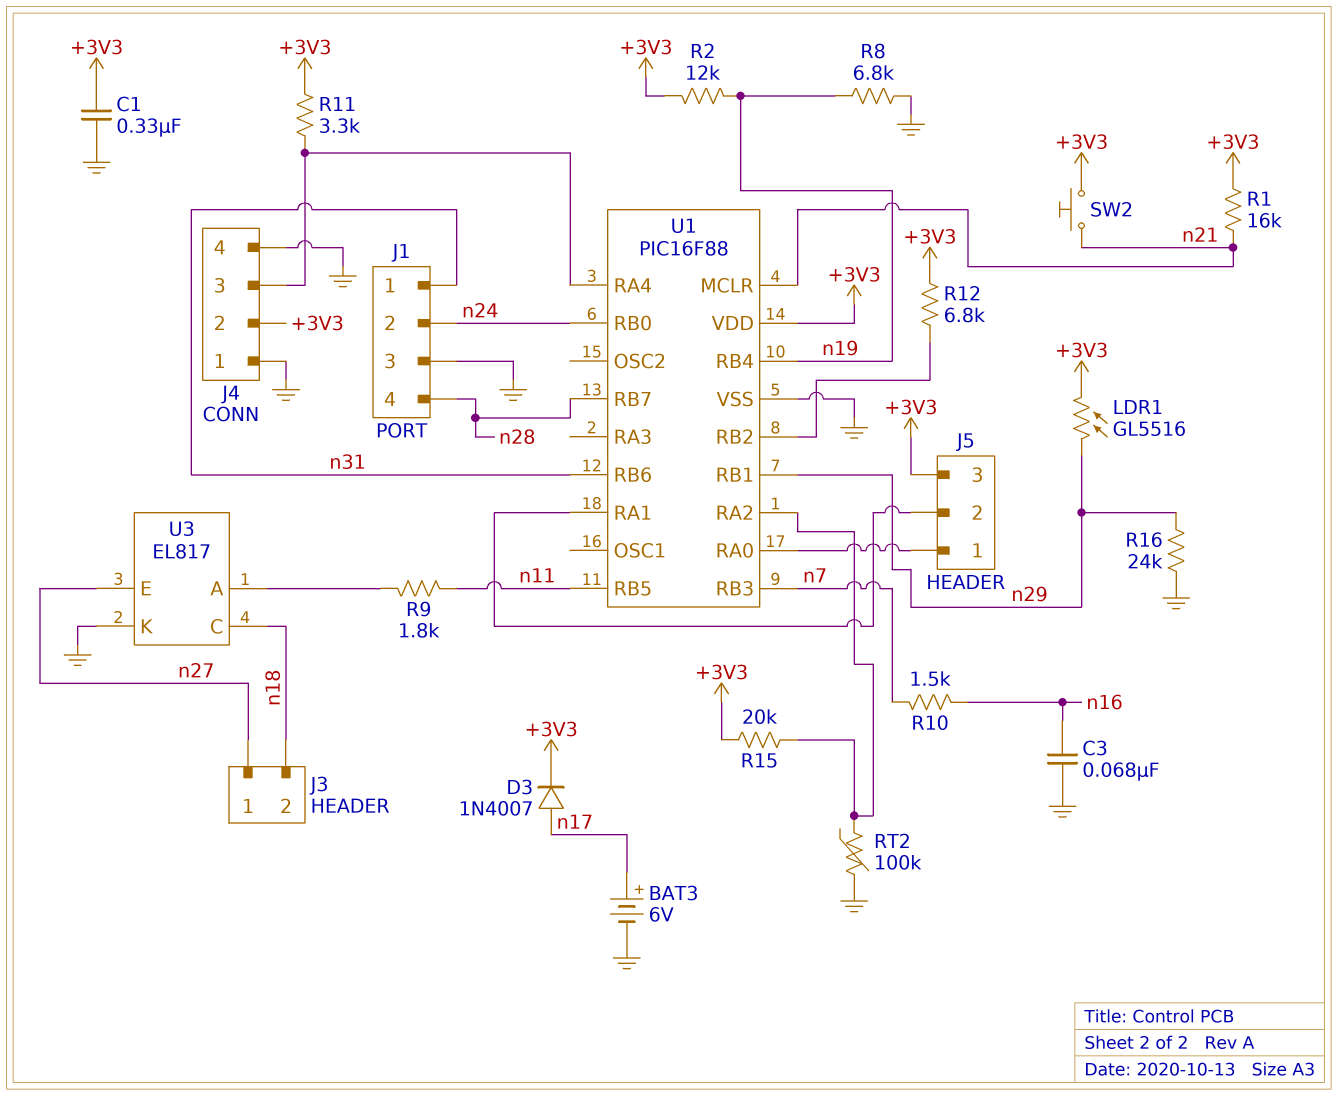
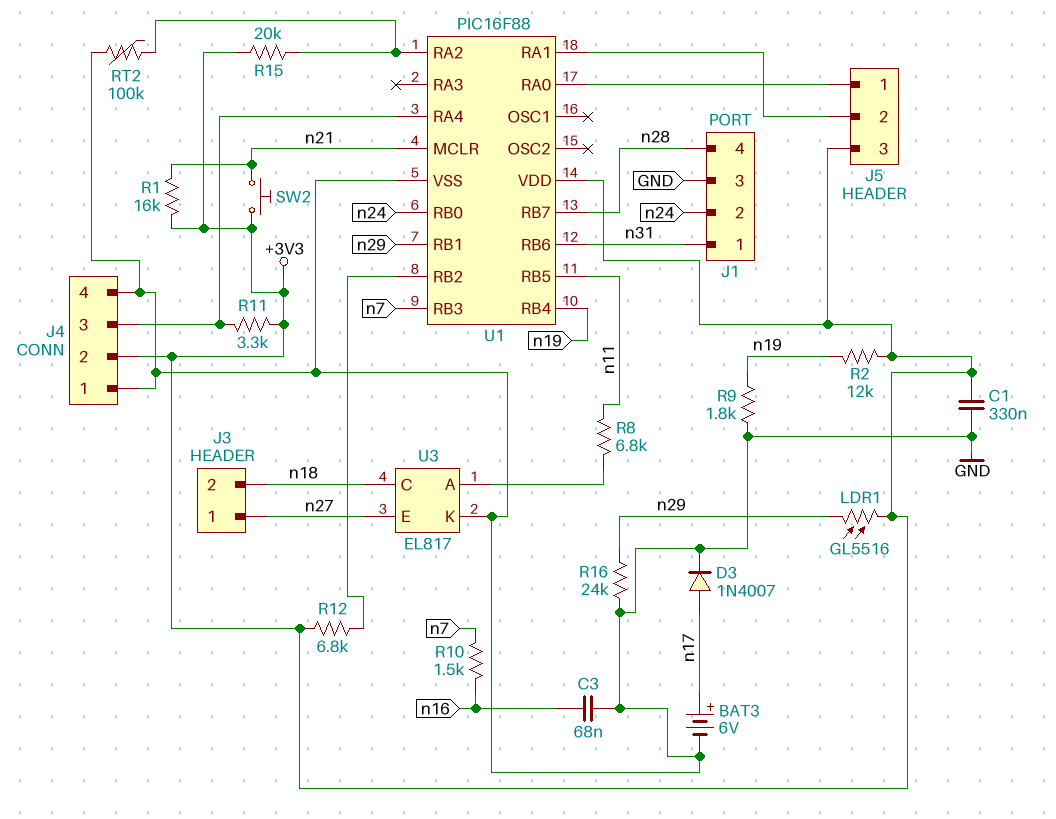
D3: diode 1N4007 (A n17, K +3V3) -> diode 1N4007 (A n17, K GND)
R8: 6.8k (GND, n19) -> 6.8k (U3/A, n11)
R9: 1.8k (U3/A, n11) -> 1.8k (GND, n19)

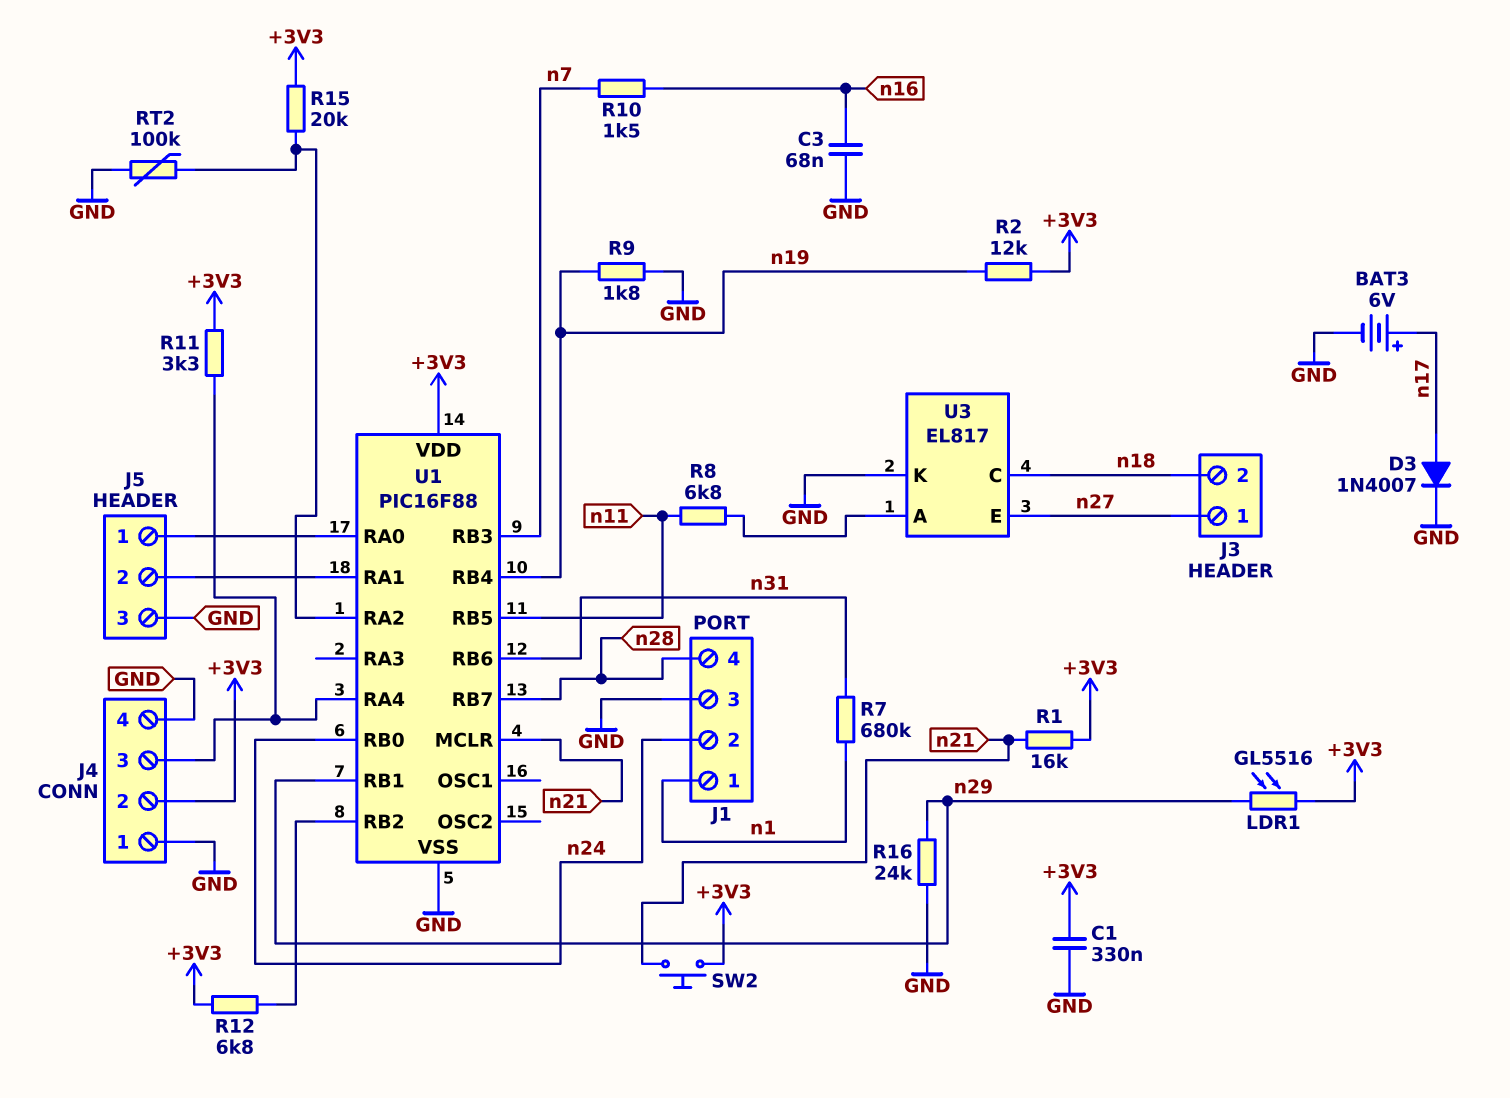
J1 pin 1: n31 -> n1
J5 pin 3: +3V3 -> GND
R7: none -> 680k (n1, n31)

